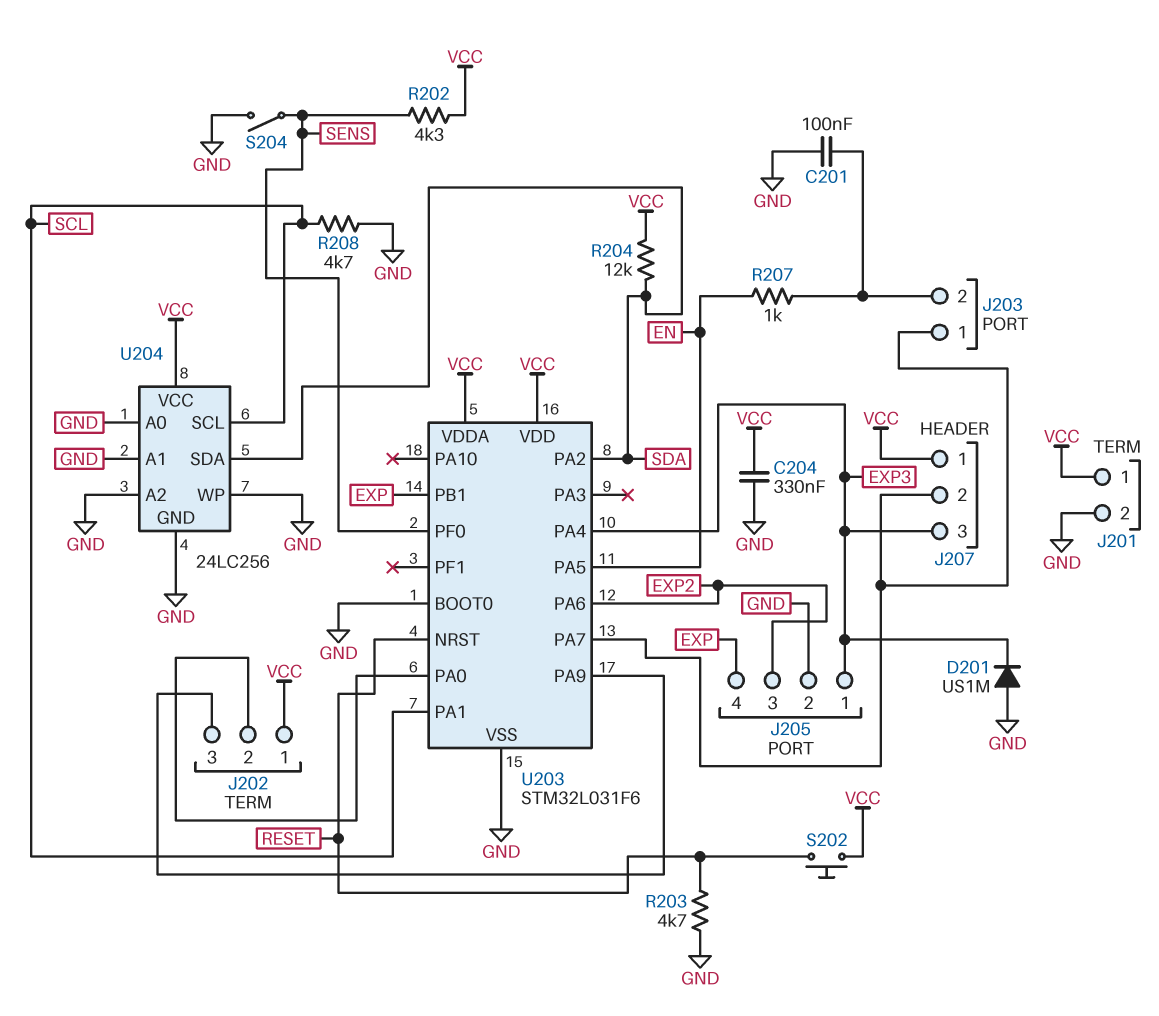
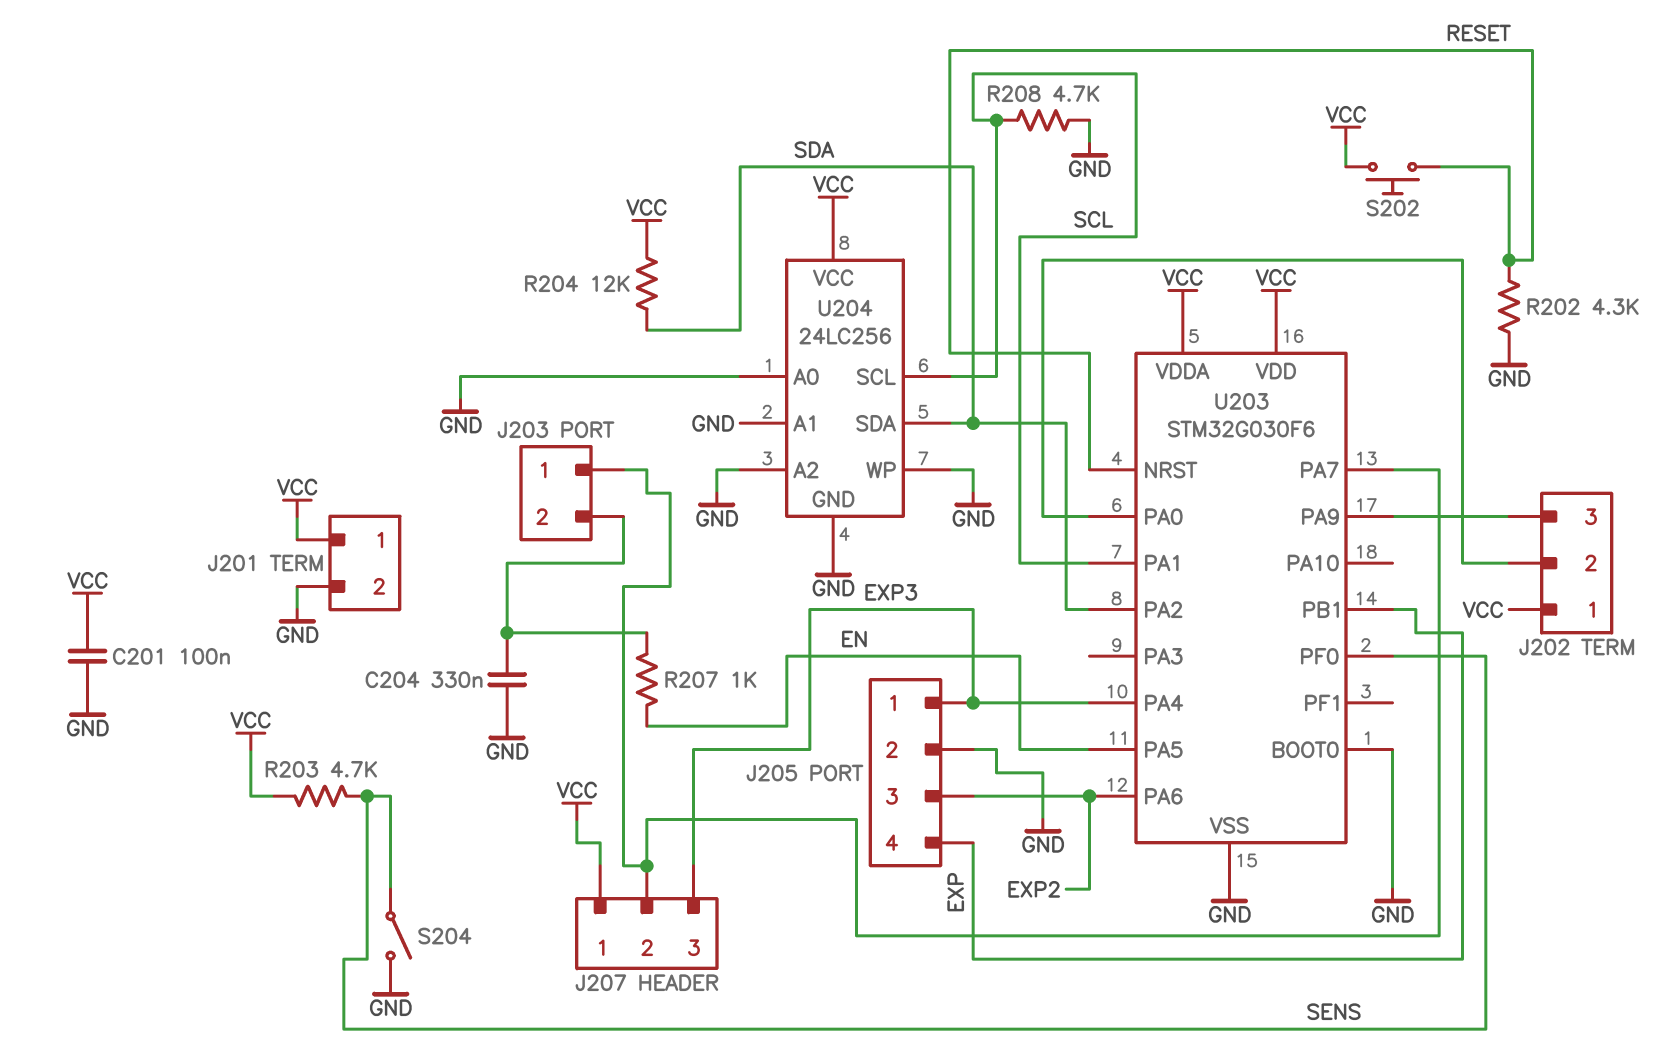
C201: 100nF (GND, J203/2) -> 100nF (GND, VCC)
C204: 330nF (GND, VCC) -> 330nF (GND, J203/2)
D201: diode US1M (A GND, K EXP3) -> none
R202: 4.3k (SENS, VCC) -> 4.3k (GND, RESET)
R203: 4.7k (GND, RESET) -> 4.7k (SENS, VCC)
U203: STM32L031F6 -> STM32G030F6

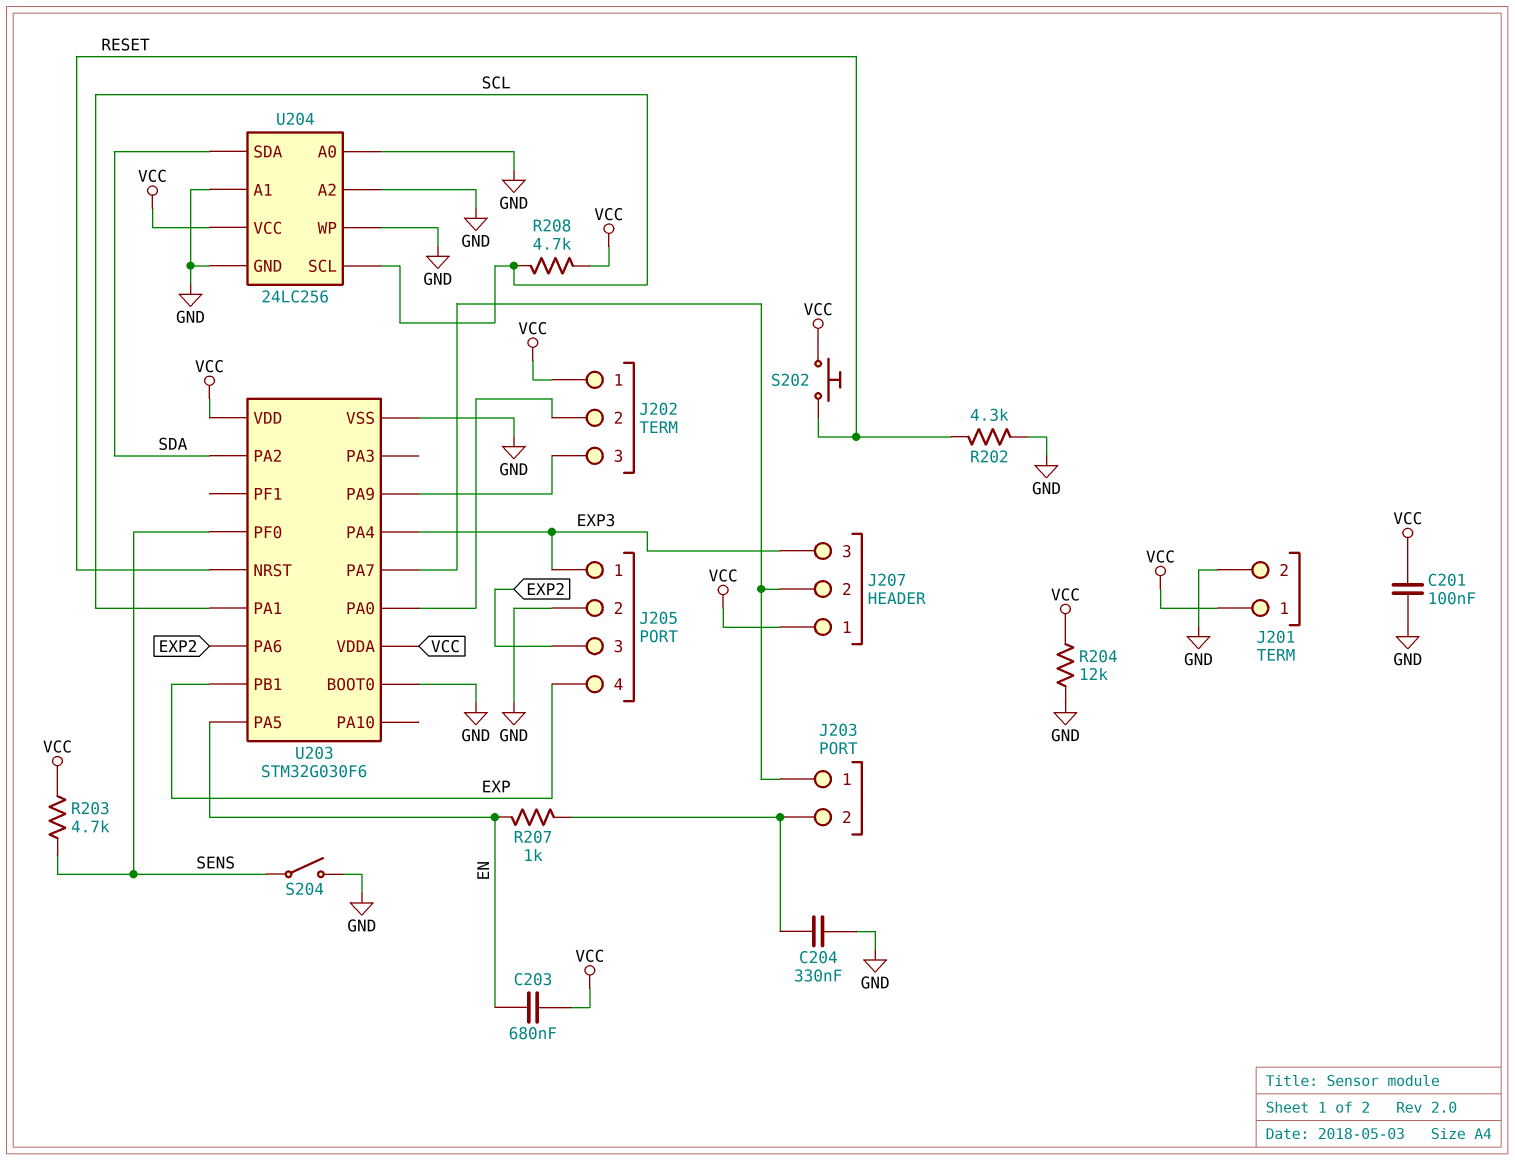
C203: none -> 680nF (EN, VCC)
R204: 12k (SDA, VCC) -> 12k (GND, VCC)
R208: 4.7k (GND, SCL) -> 4.7k (SCL, VCC)

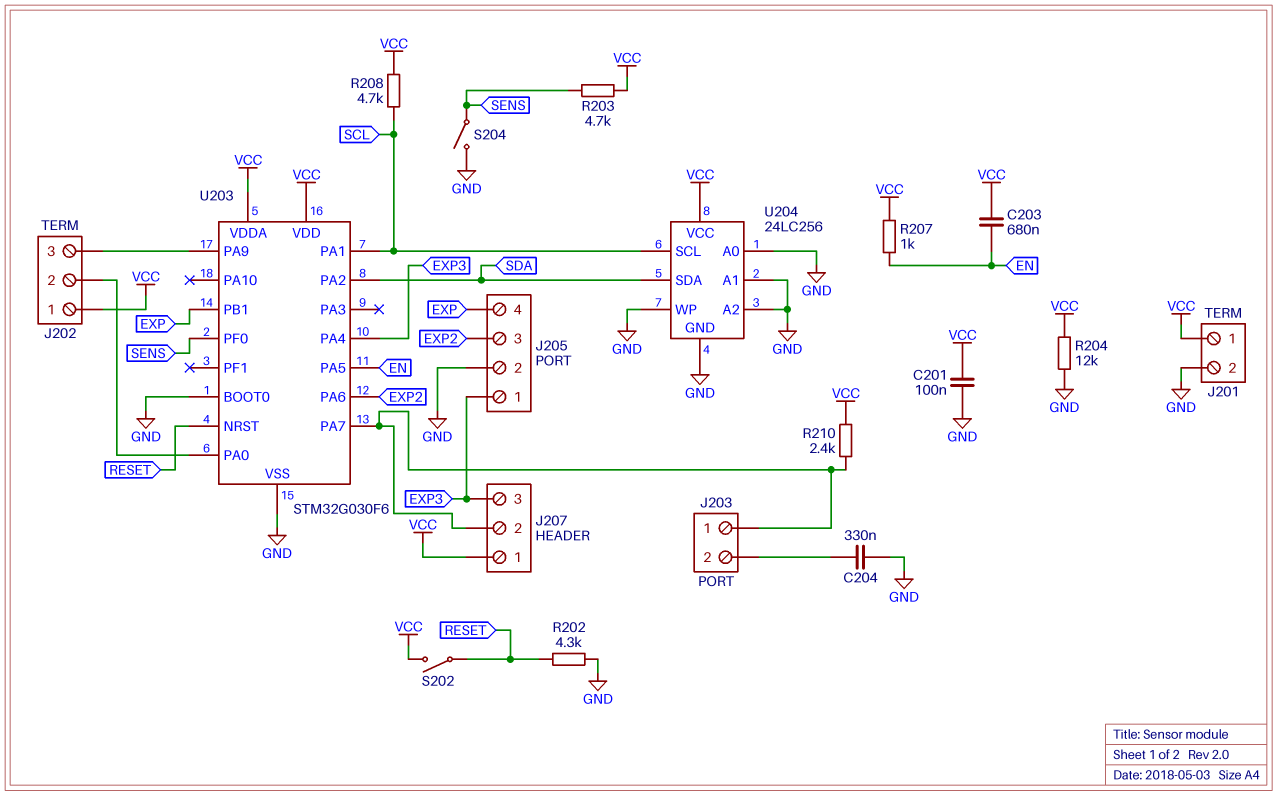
R207: 1k (EN, J203/2) -> 1k (EN, VCC)
R210: none -> 2.4k (J203/1, VCC)
S202: button (RESET, VCC) -> switch (RESET, VCC)

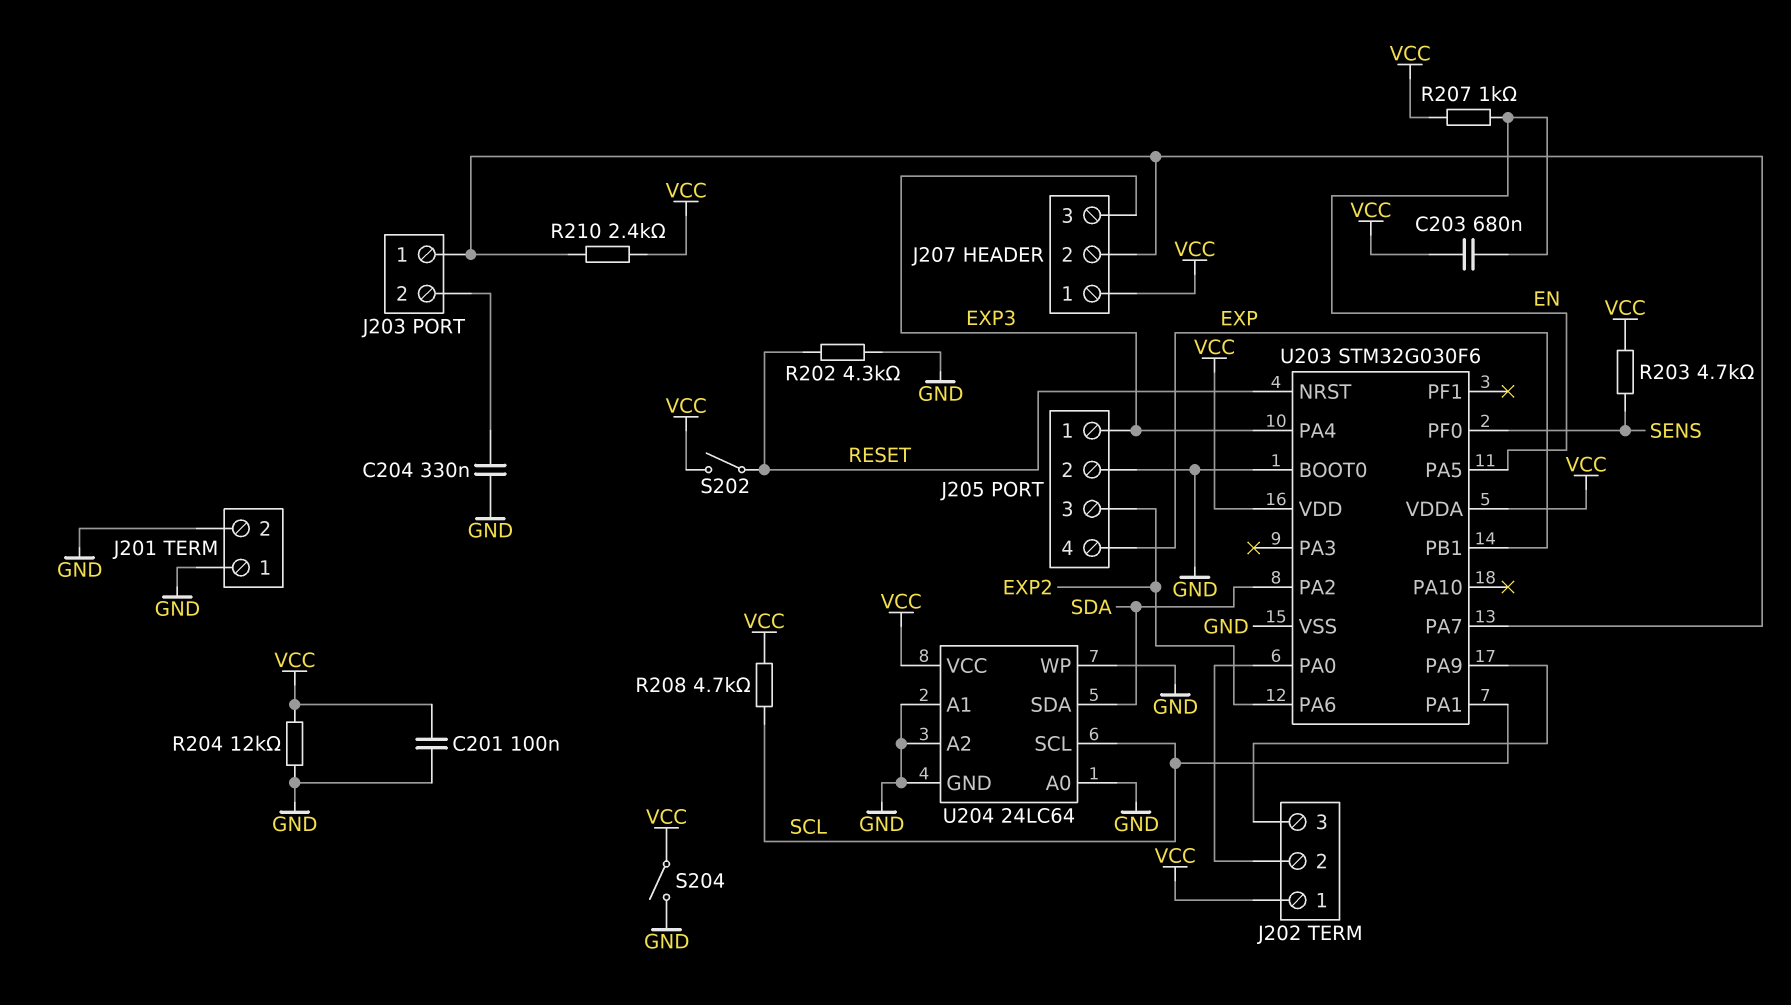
J201 pin 1: VCC -> GND
S204: switch (GND, SENS) -> switch (GND, VCC)
U204: 24LC256 -> 24LC64

